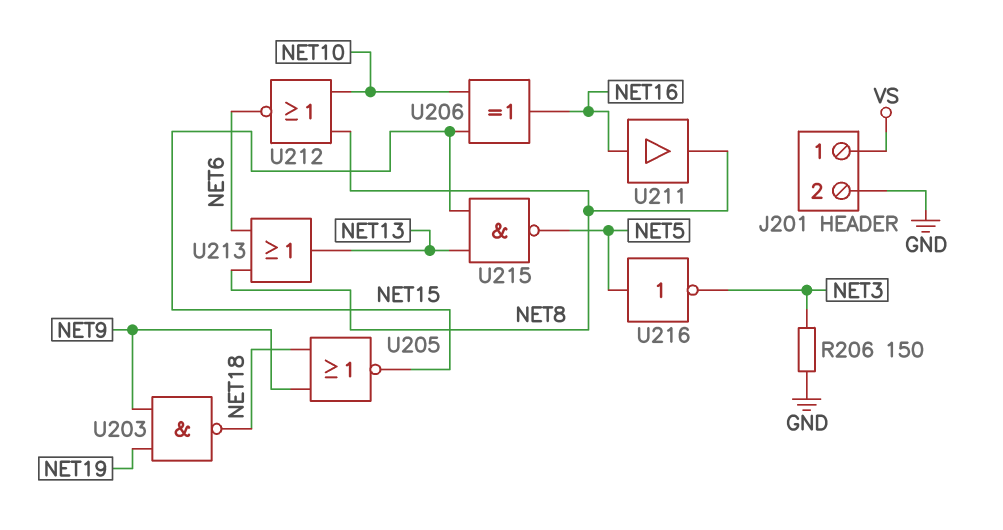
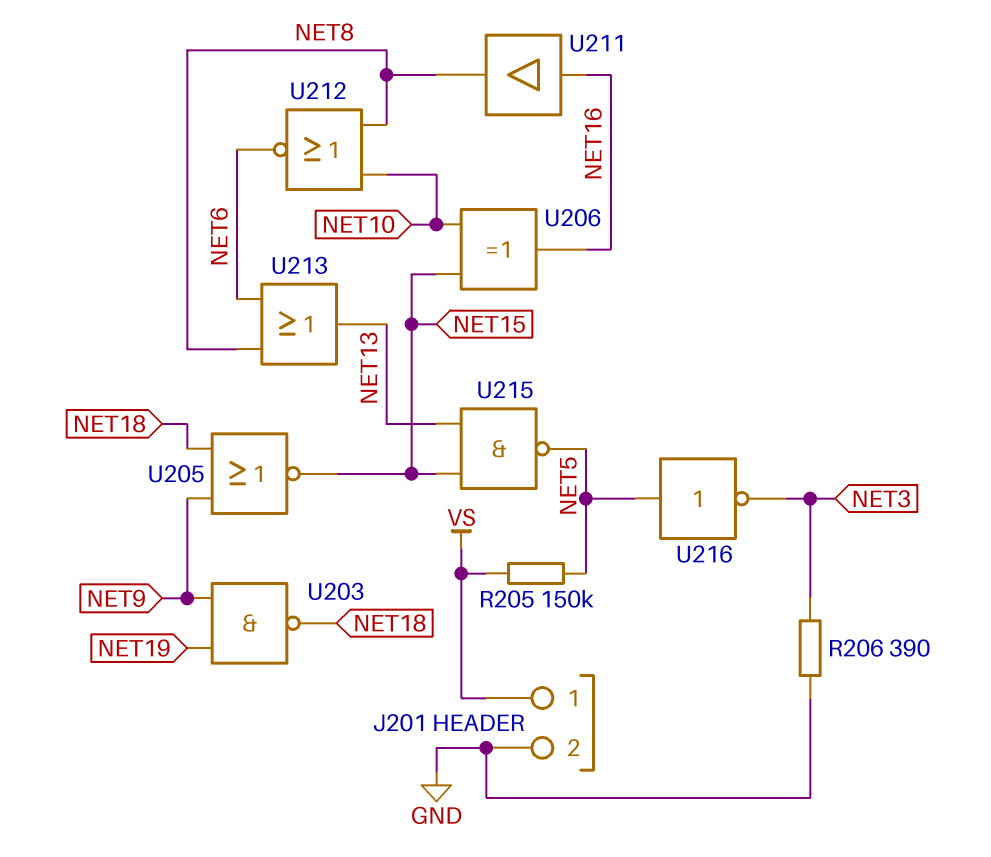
R205: none -> 150k (NET5, VS)
R206: 150 (GND, NET3) -> 390 (GND, NET3)

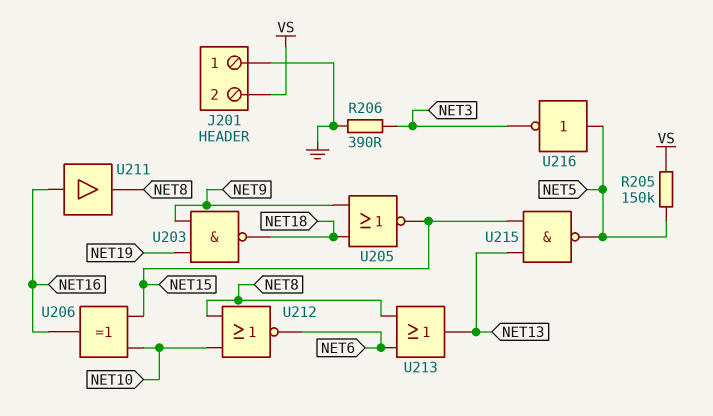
J201 pin 1: VS -> GND
J201 pin 2: GND -> VS

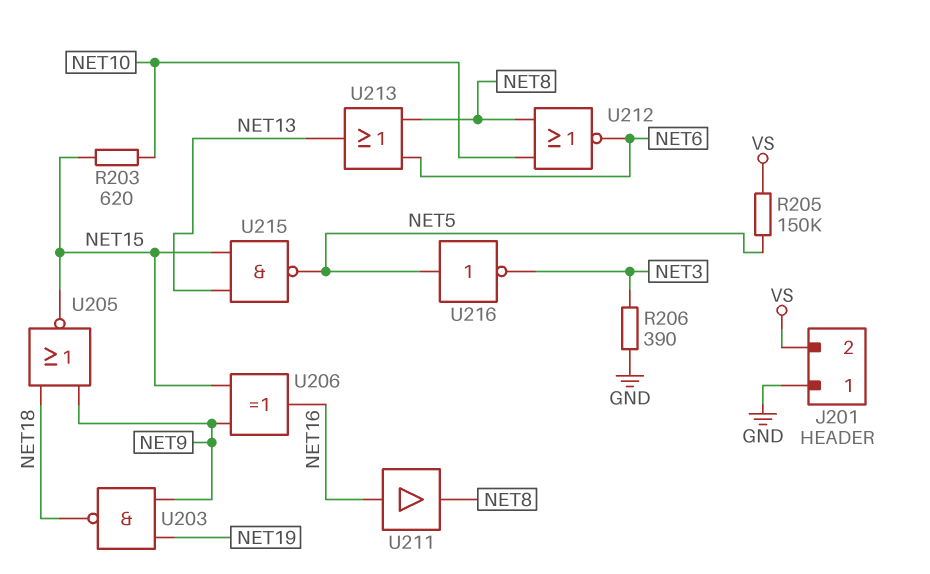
R203: none -> 620 (NET10, NET15)
U206: XOR (in NET10, in NET15, out NET16) -> XOR (in NET9, in NET15, out NET16)

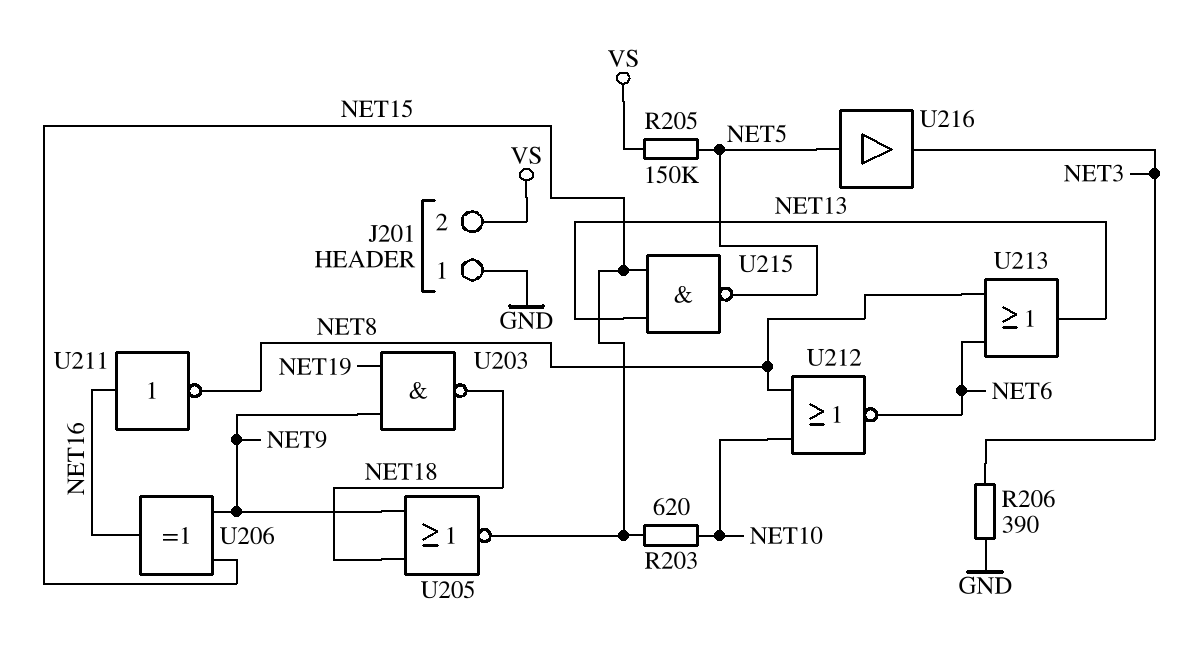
U211: buffer (in NET16, out NET8) -> NOT (in NET16, out NET8)
U216: NOT (in NET5, out NET3) -> buffer (in NET5, out NET3)

